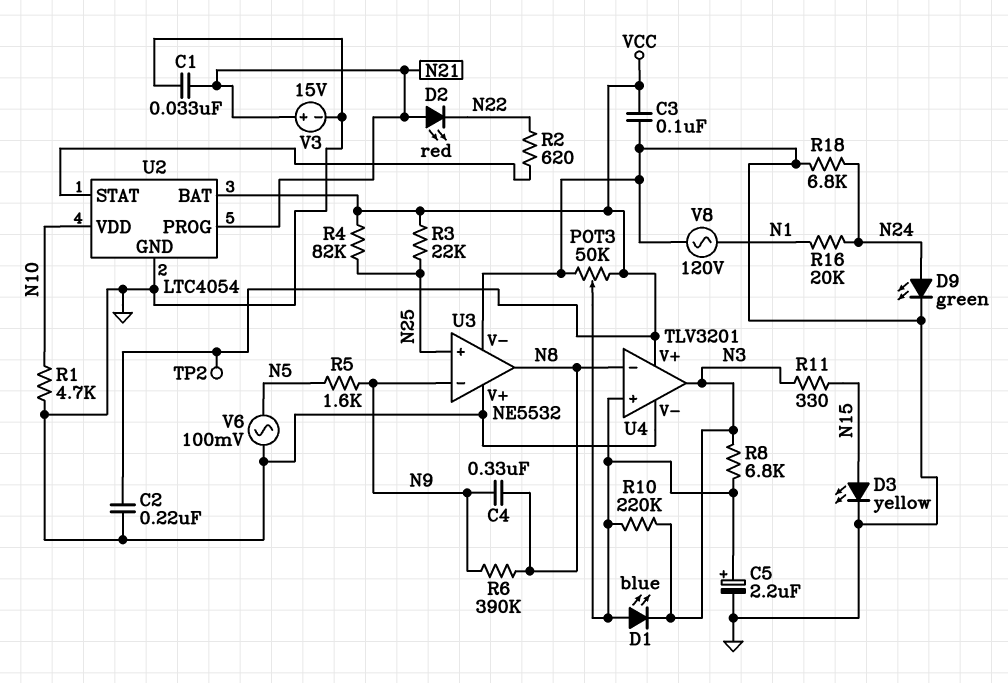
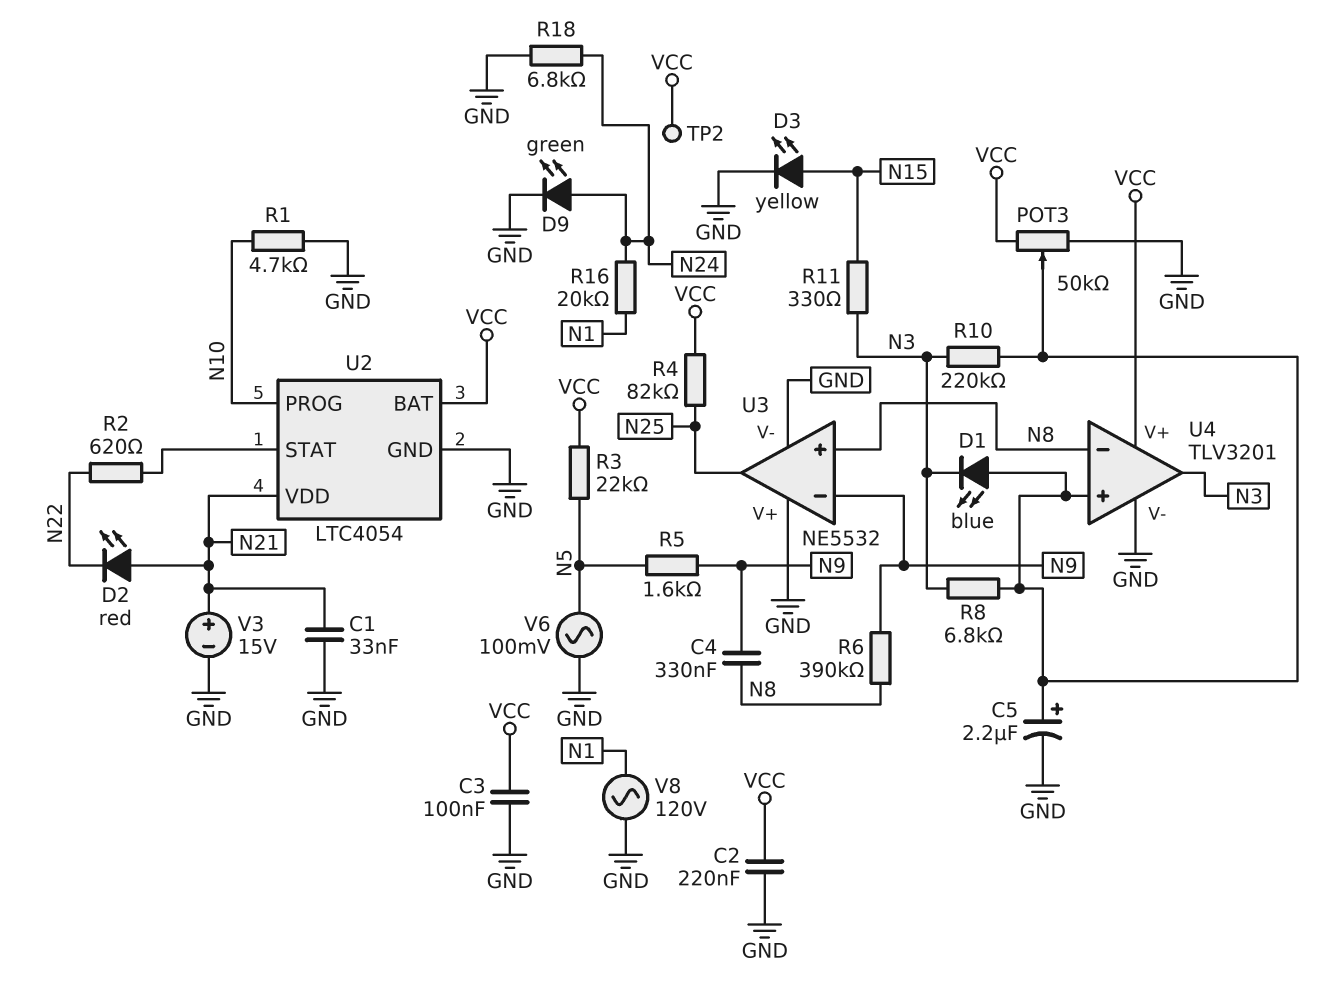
R3: 22k (N25, VCC) -> 22k (N5, VCC)
U2 pin PROG: N21 -> N10
U2 pin VDD: N10 -> N21
U3 pin in+: N25 -> N8
U3 pin out: N8 -> N25

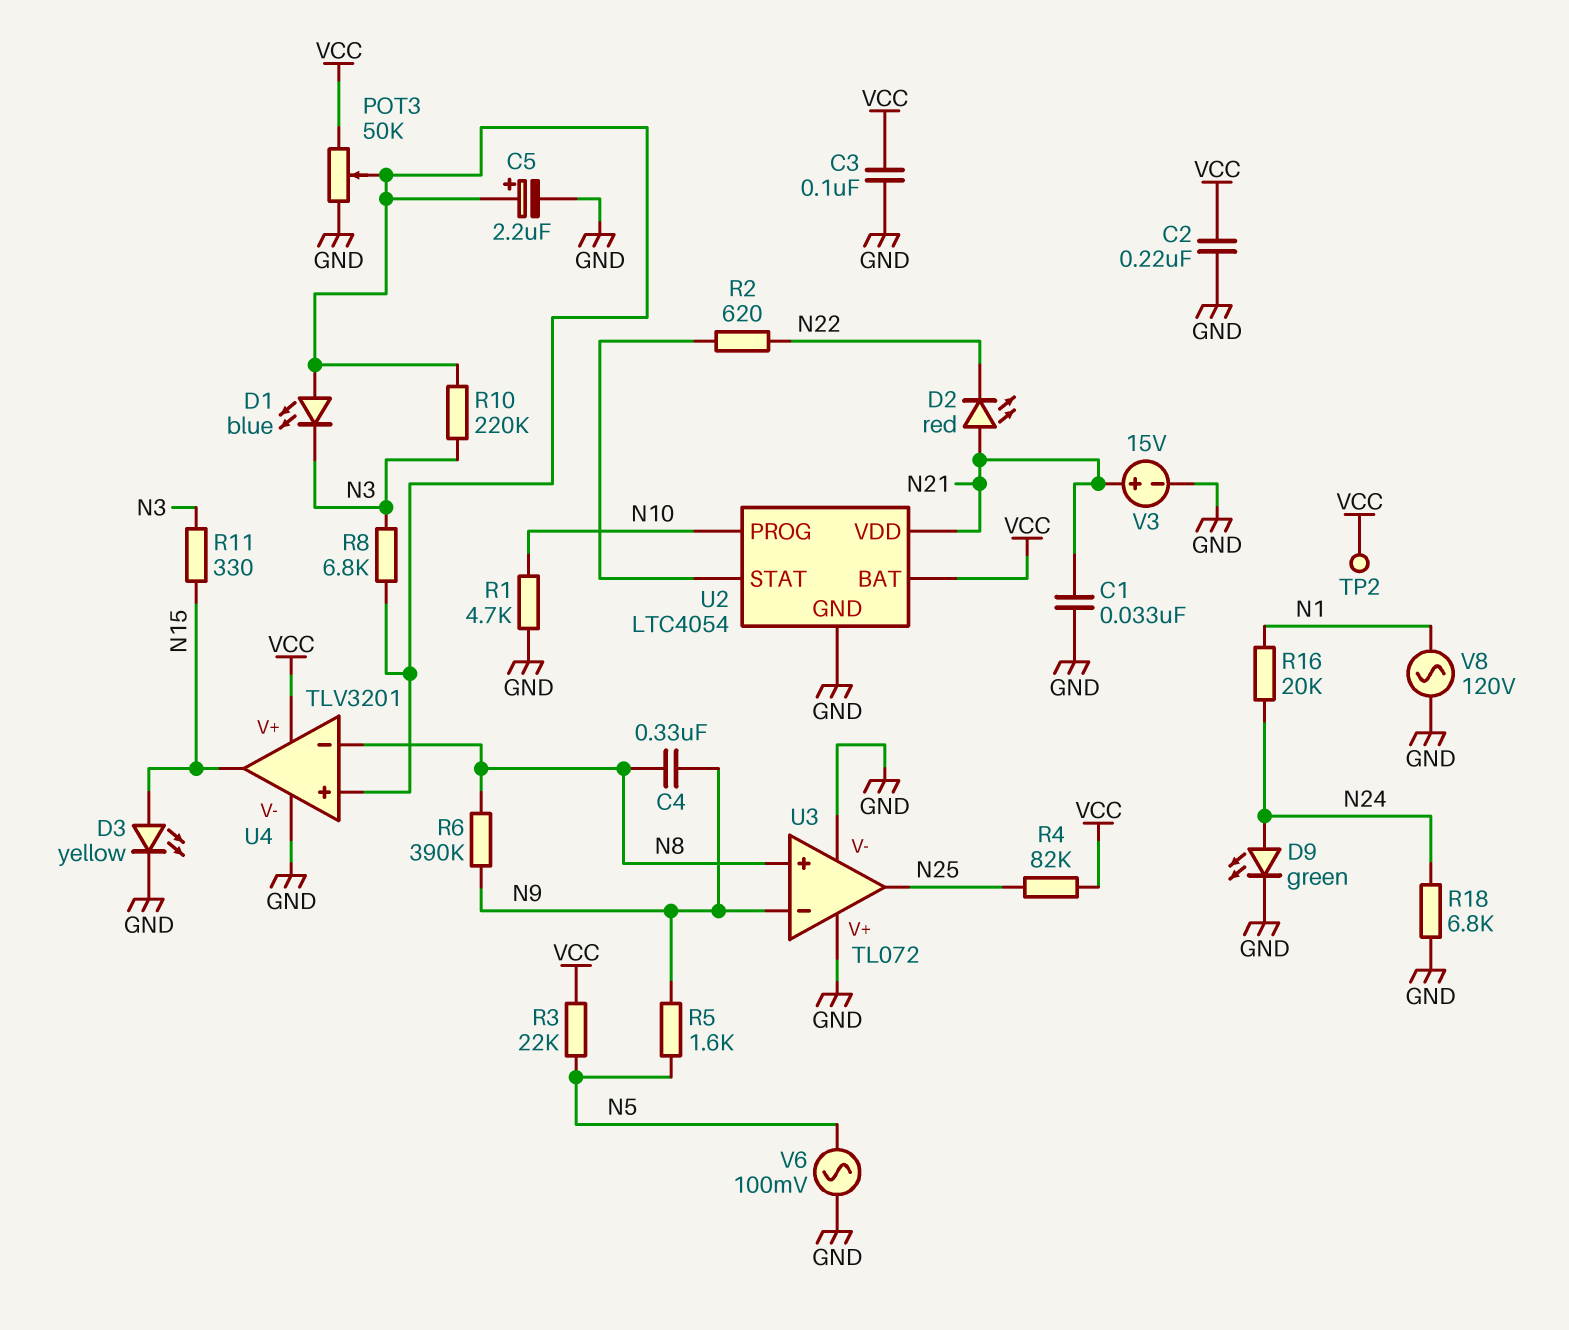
U3: NE5532 -> TL072
U4 pin out: N3 -> N15

